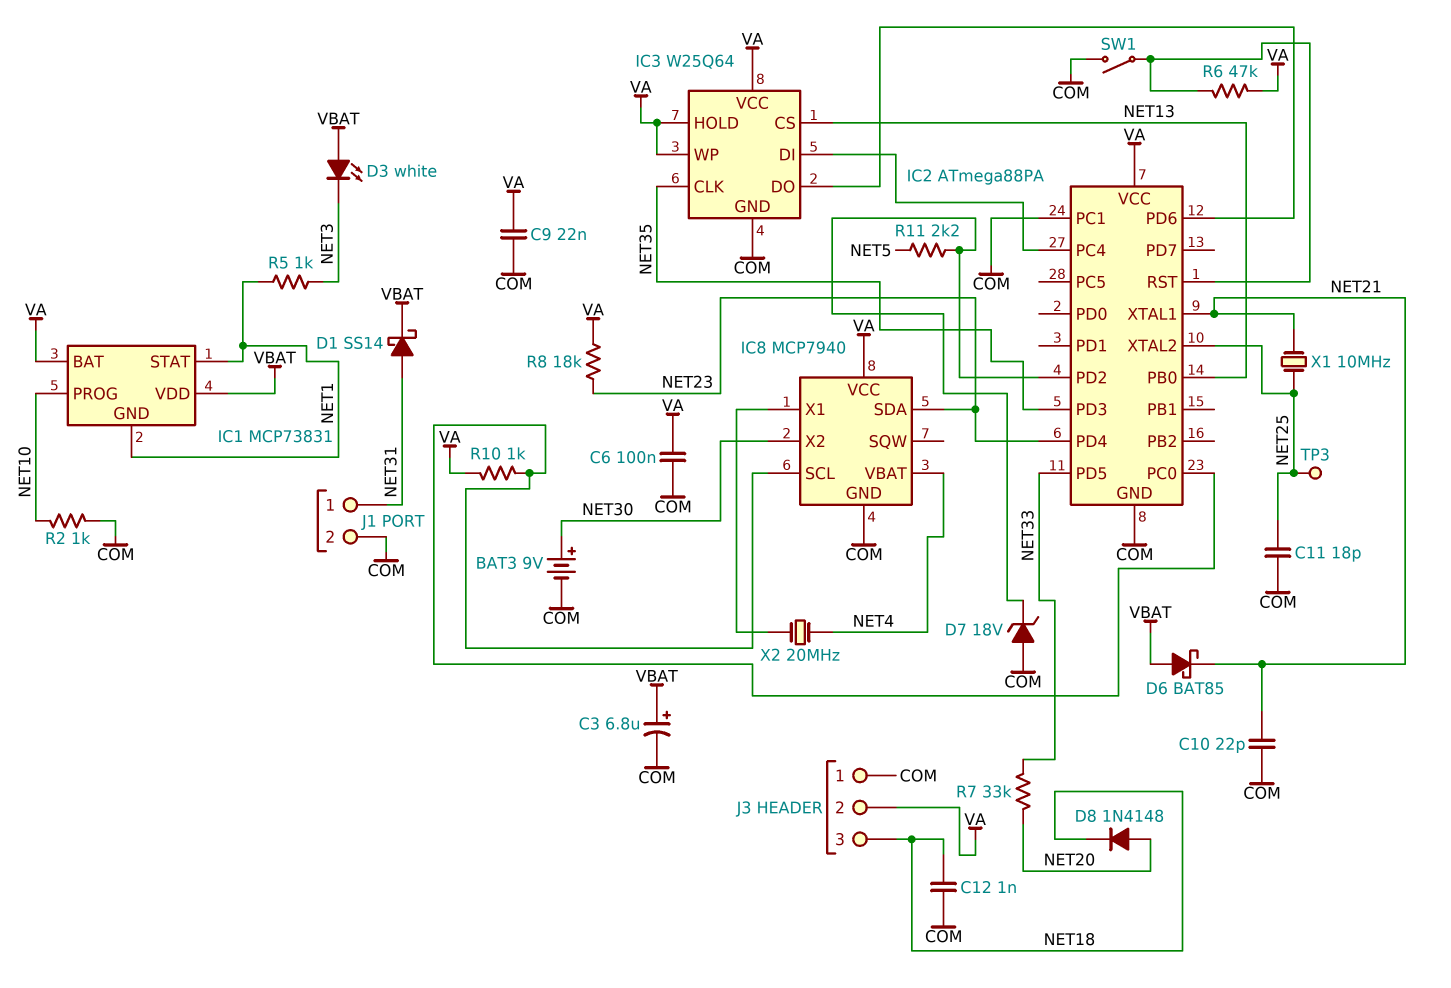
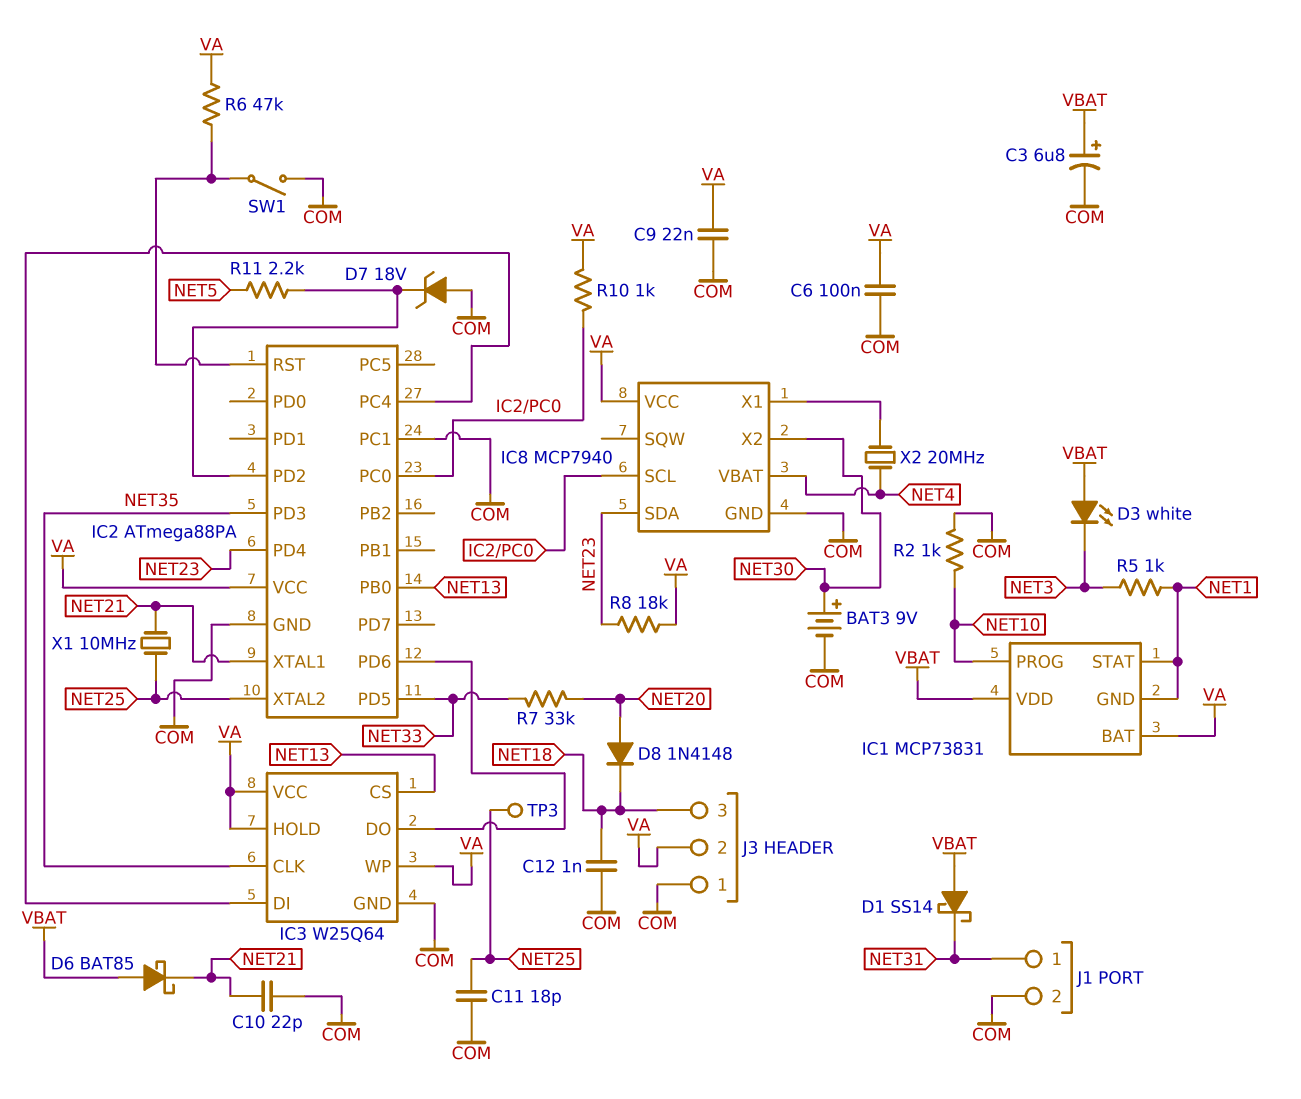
D1: schottky SS14 (A NET31, K VBAT) -> schottky SS14 (A VBAT, K NET31)

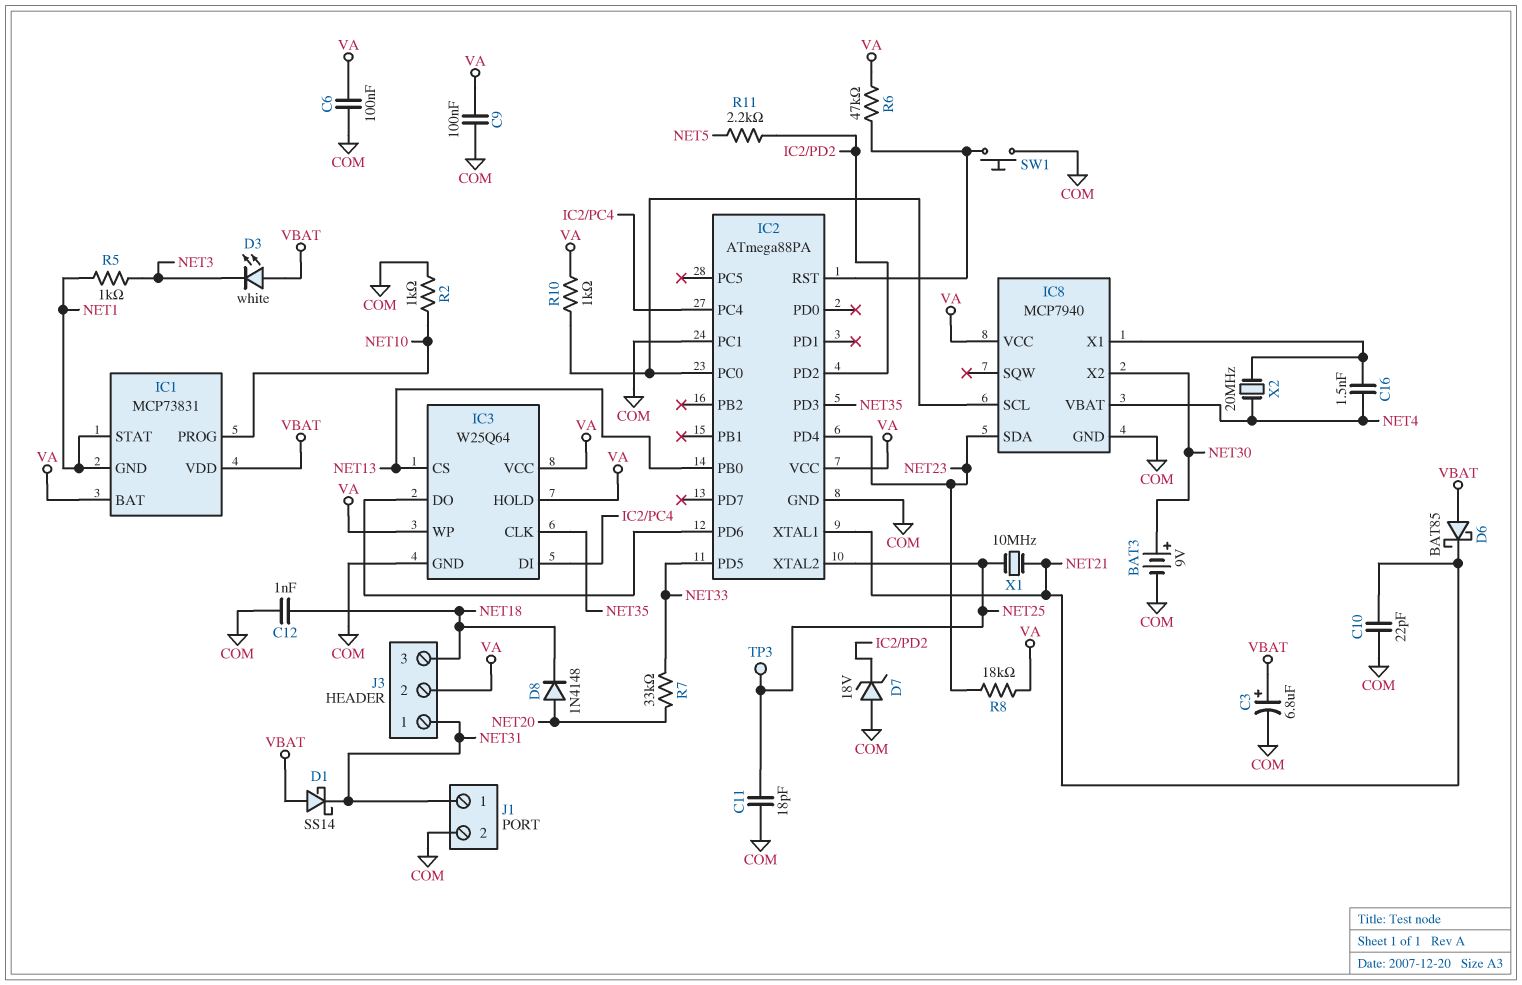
C9: 22nF (COM, VA) -> 100nF (COM, VA)
C16: none -> 1.5nF (IC8/X1, NET4)
J3 pin 1: COM -> NET31
SW1: switch (COM, IC2/RST) -> button (COM, IC2/RST)

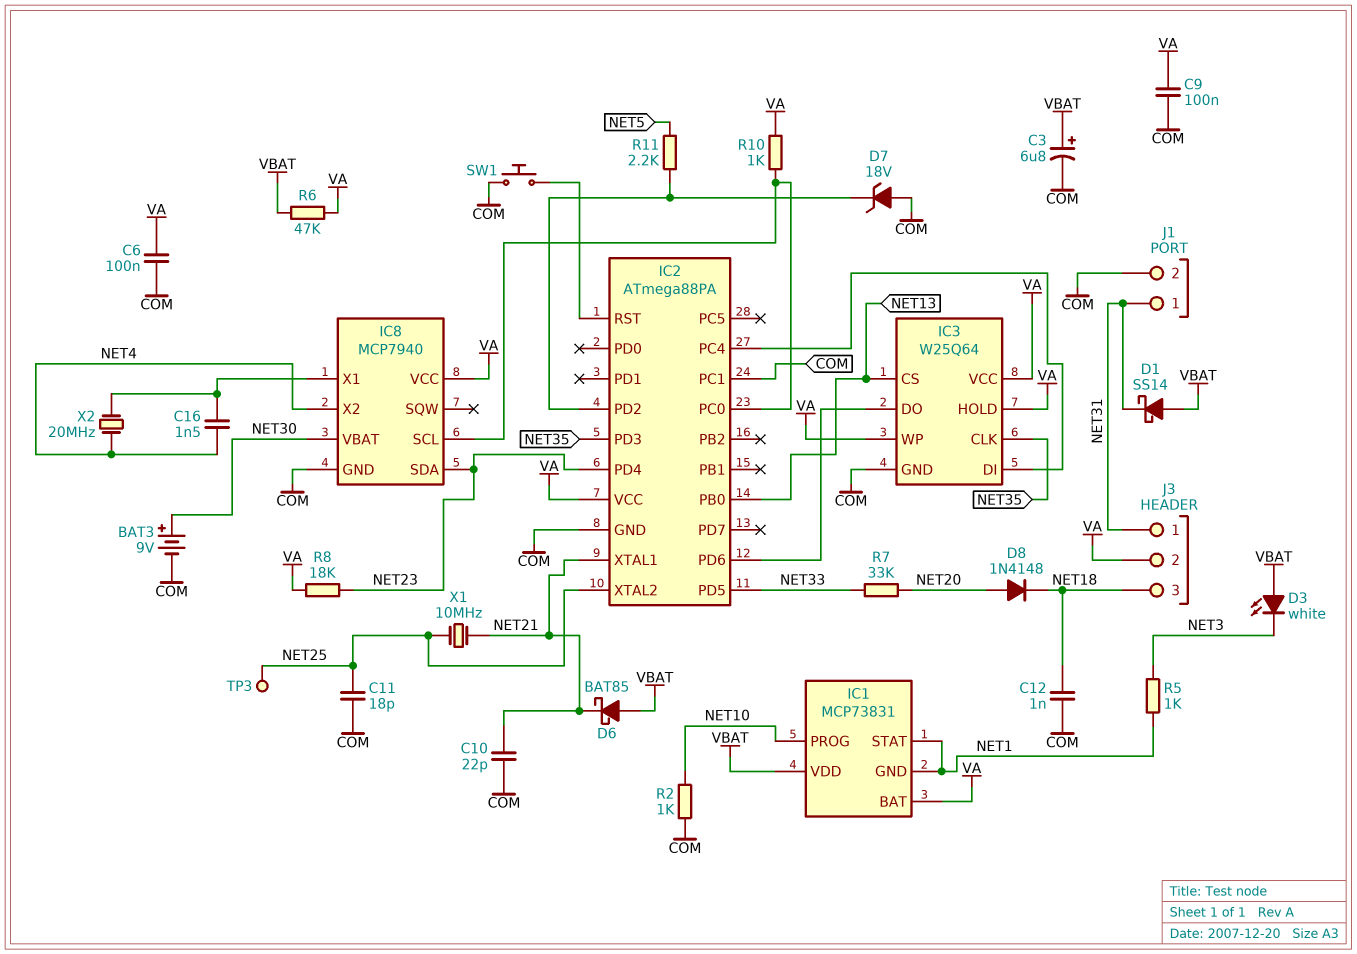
IC8 pin VBAT: NET4 -> NET30
IC8 pin X2: NET30 -> NET4
R6: 47k (IC2/RST, VA) -> 47k (VA, VBAT)

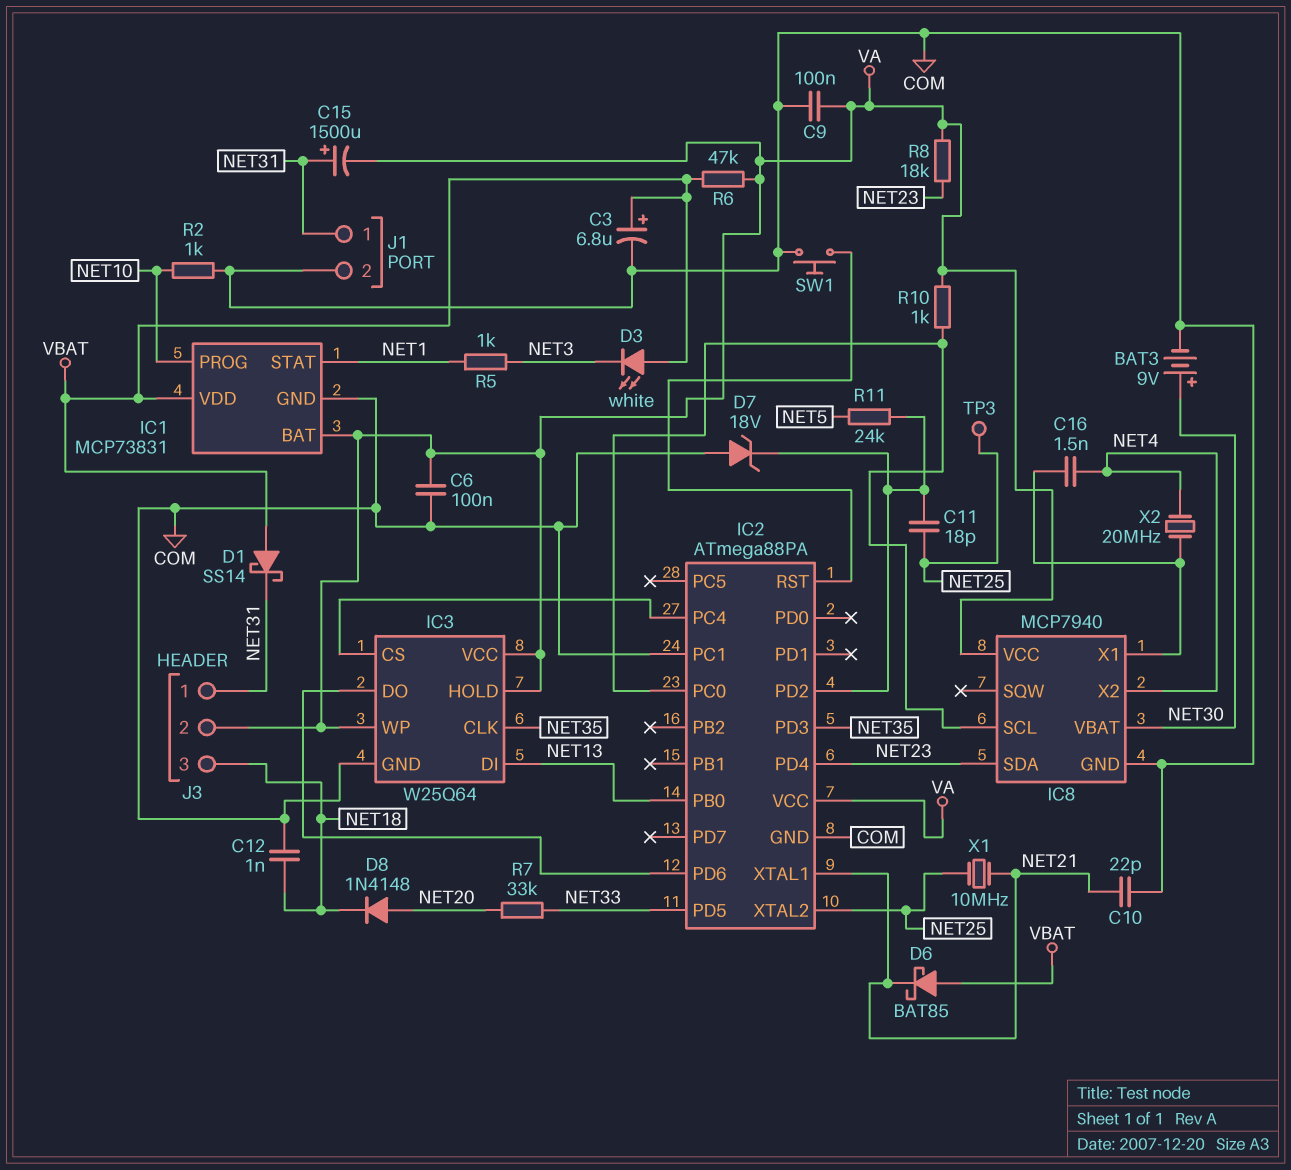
C11: 18pF (COM, NET25) -> 18pF (IC2/PD2, NET25)
C15: none -> 1500uF (plus NET31, minus VA)
IC1 pin GND: NET1 -> COM
IC3 pin CS: NET13 -> IC2/PC4
IC3 pin DI: IC2/PC4 -> NET13
R11: 2.2k (IC2/PD2, NET5) -> 24k (IC2/PD2, NET5)

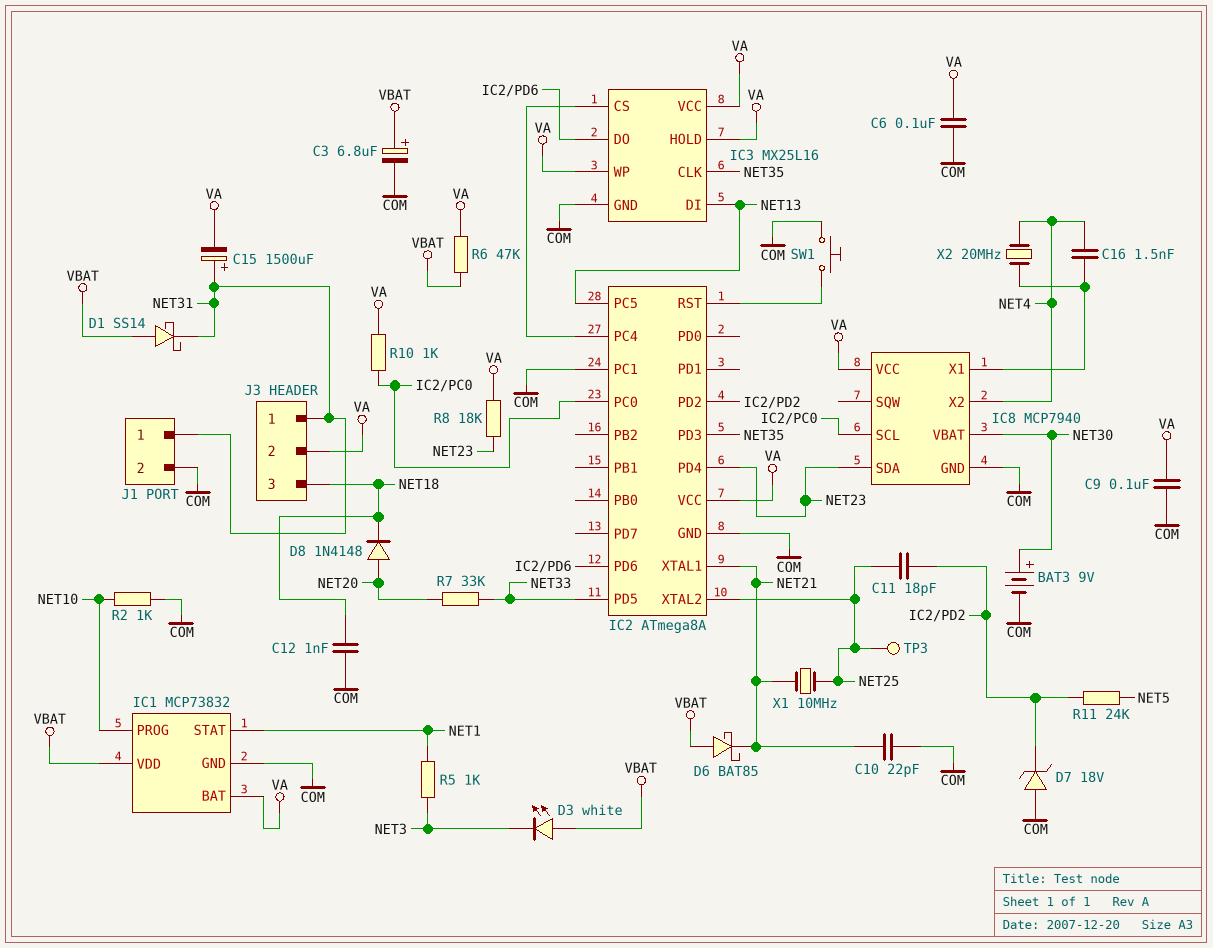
IC1: MCP73831 -> MCP73832
IC2: ATmega88PA -> ATmega8A
IC2 pin PB0: NET13 -> none
IC2 pin PC5: none -> NET13
IC3: W25Q64 -> MX25L16

